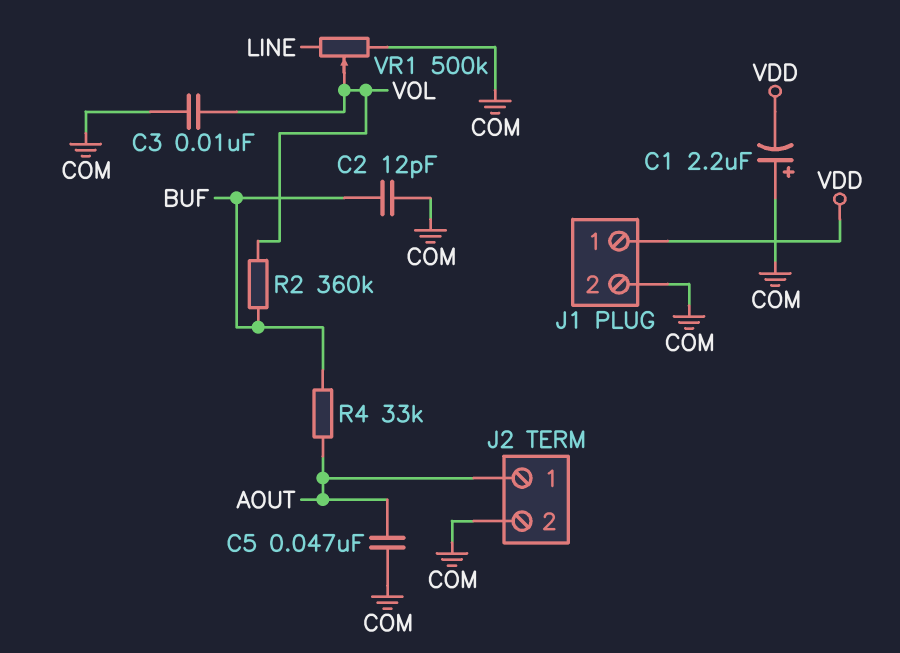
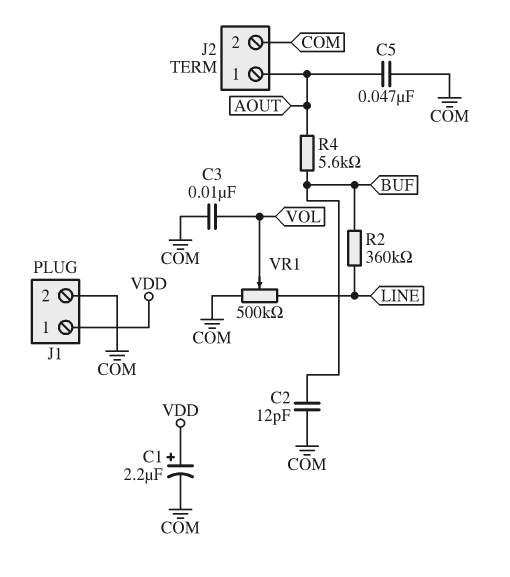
C1: 2.2uF (plus COM, minus VDD) -> 2.2uF (plus VDD, minus COM)
R2: 360k (BUF, VOL) -> 360k (BUF, LINE)
R4: 33k (AOUT, BUF) -> 5.6k (AOUT, BUF)

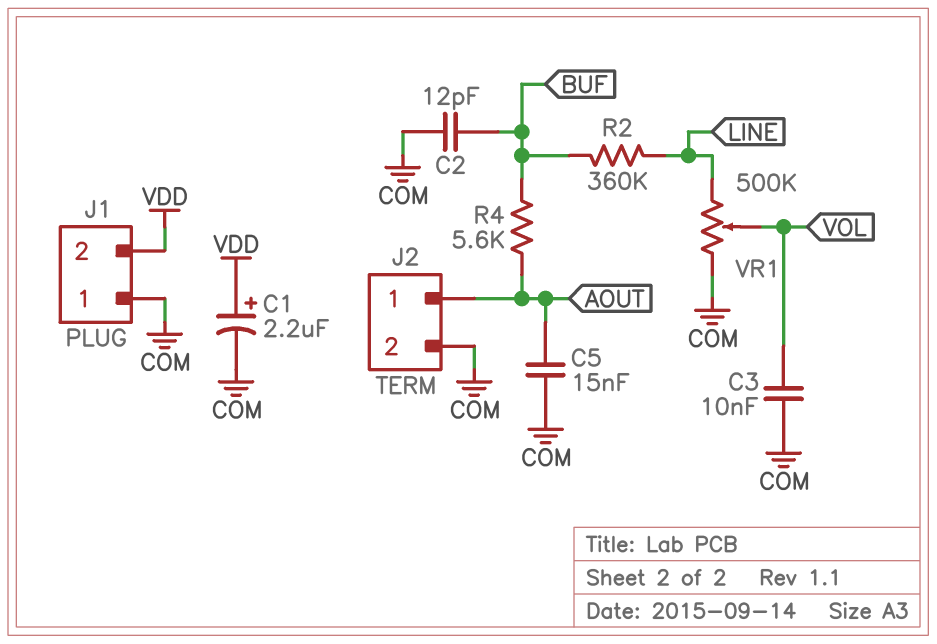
C5: 47nF (AOUT, COM) -> 15nF (AOUT, COM)
J1 pin 1: VDD -> COM
J1 pin 2: COM -> VDD

